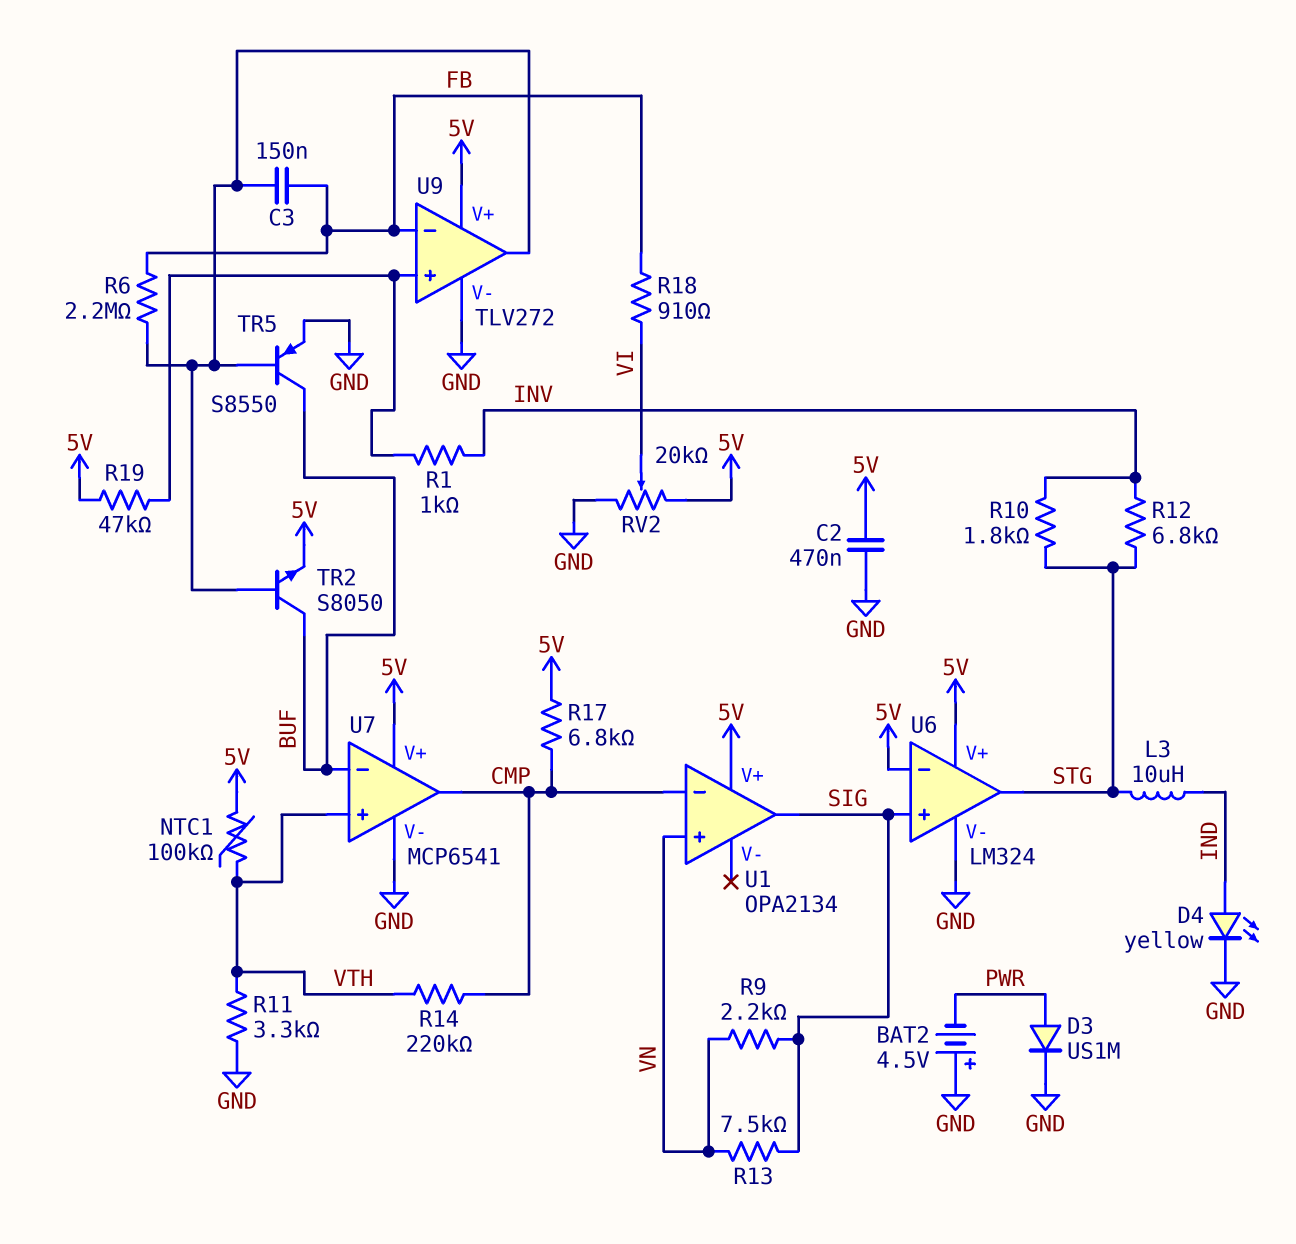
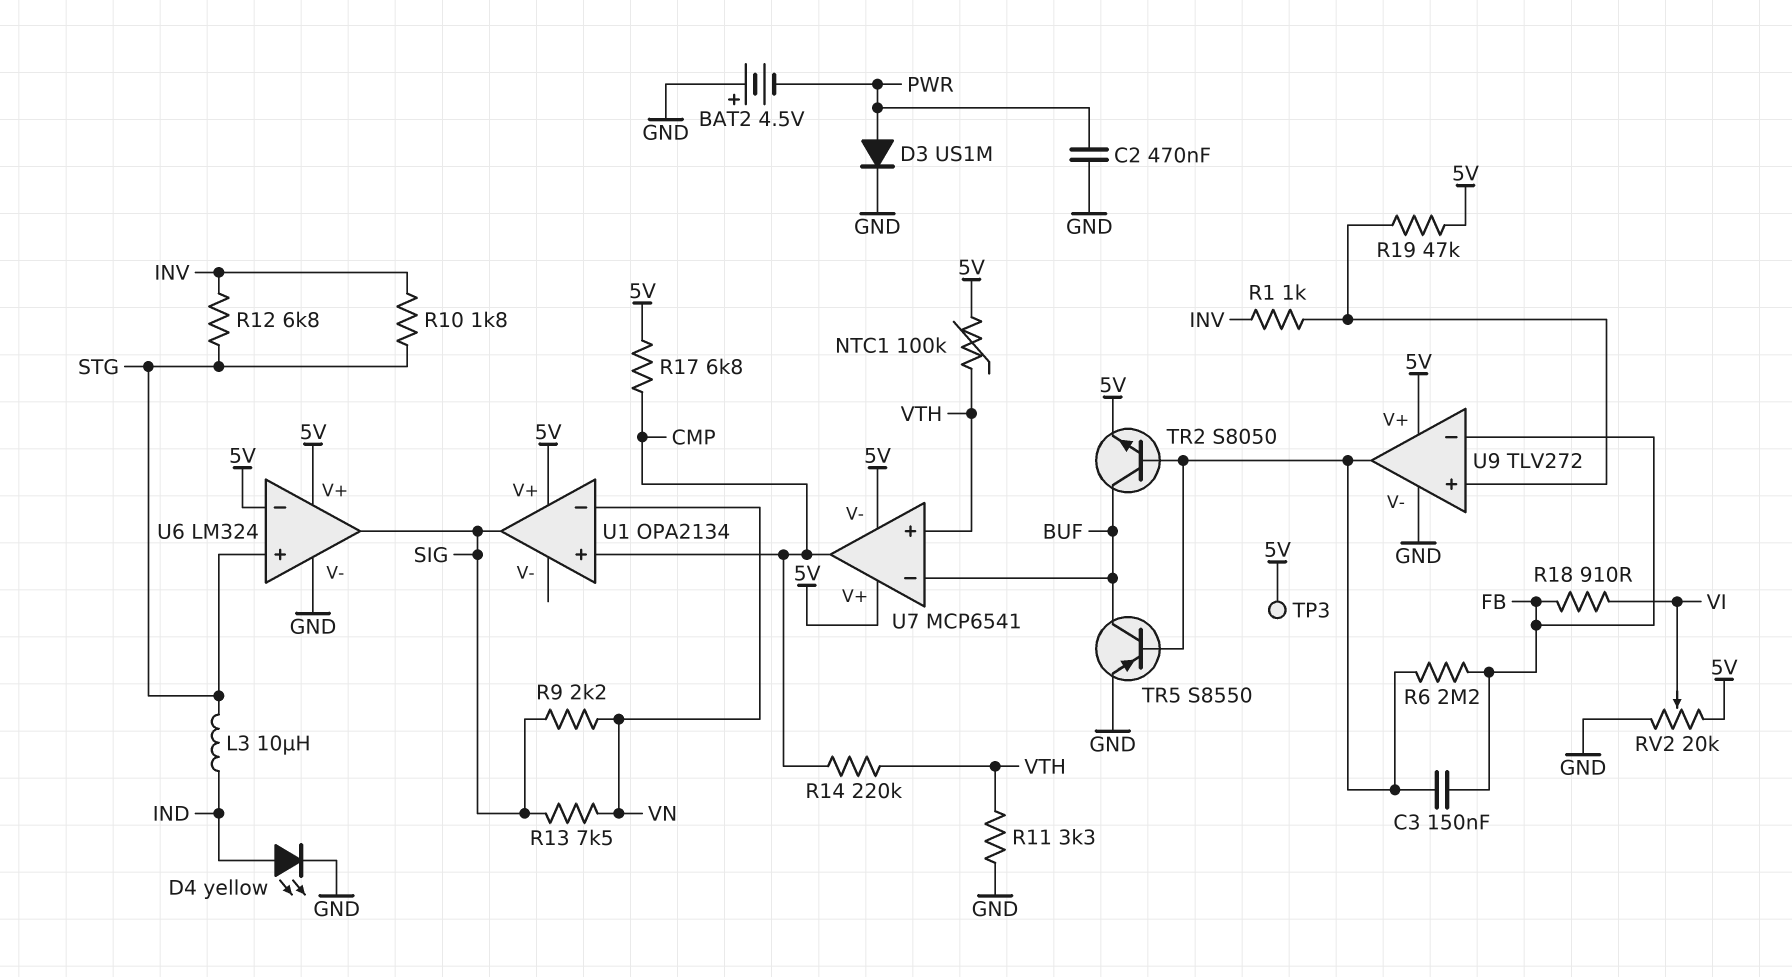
C2: 470nF (5V, GND) -> 470nF (GND, PWR)
TP3: none -> test point (5V)
U1 pin in+: VN -> CMP
U1 pin in-: CMP -> VN
U6 pin in+: SIG -> STG
U6 pin out: STG -> SIG
U7 pin V-: GND -> 5V

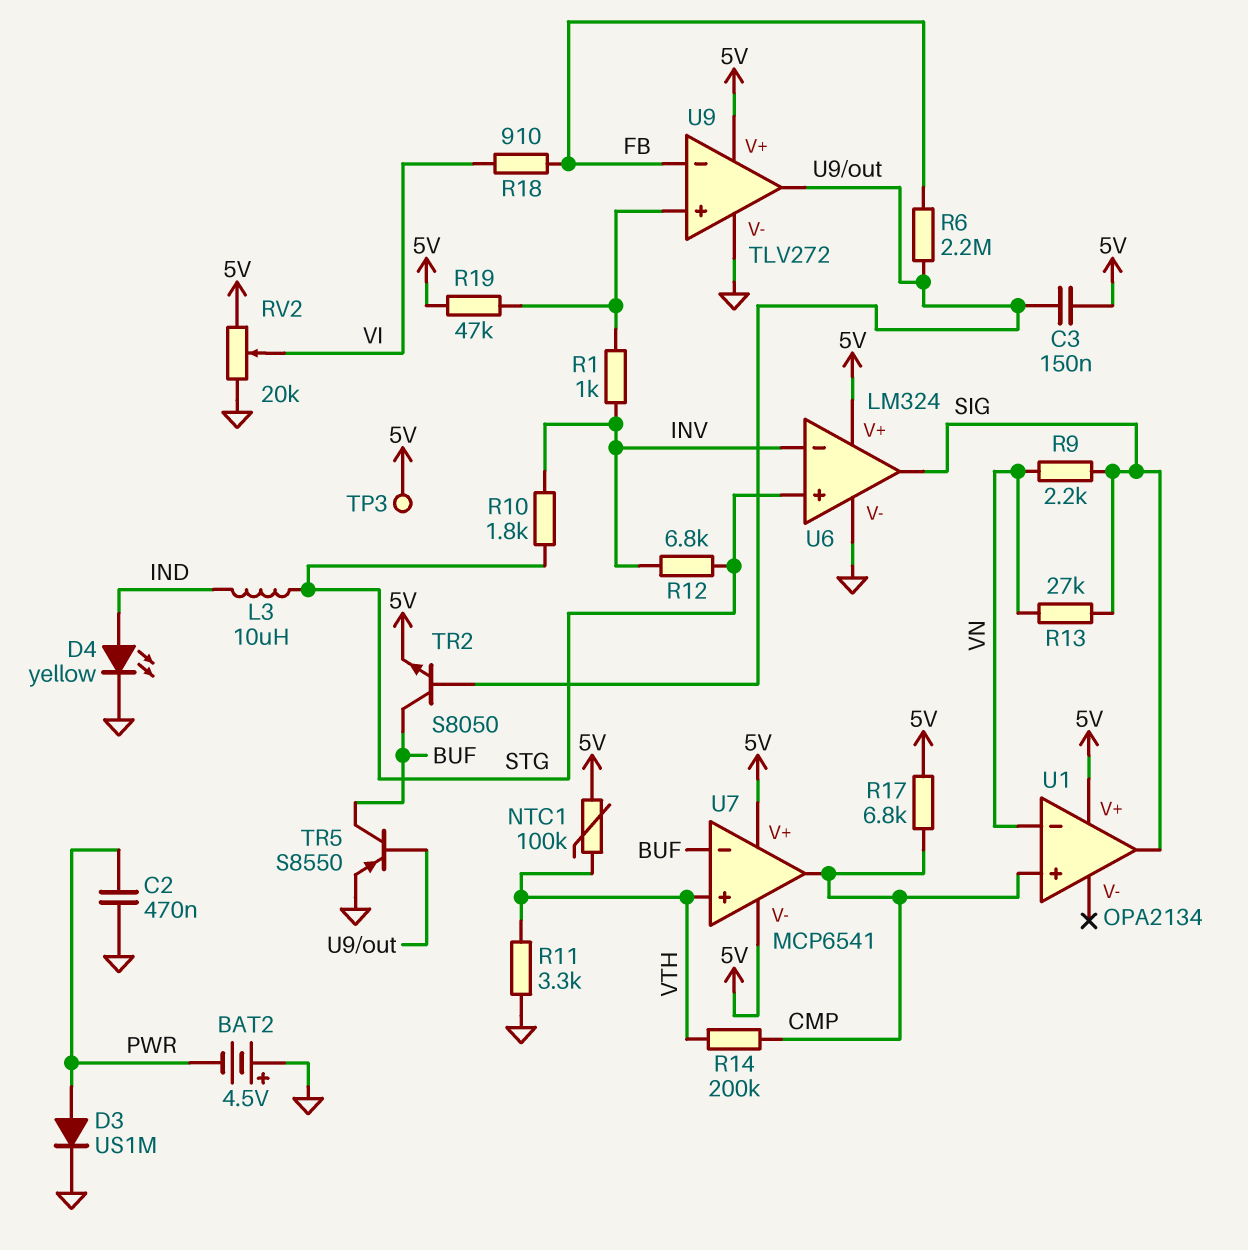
C3: 150nF (FB, U9/out) -> 150nF (5V, U9/out)
R13: 7.5k (SIG, VN) -> 27k (SIG, VN)
R14: 220k (CMP, VTH) -> 200k (CMP, VTH)
U6 pin in-: 5V -> INV

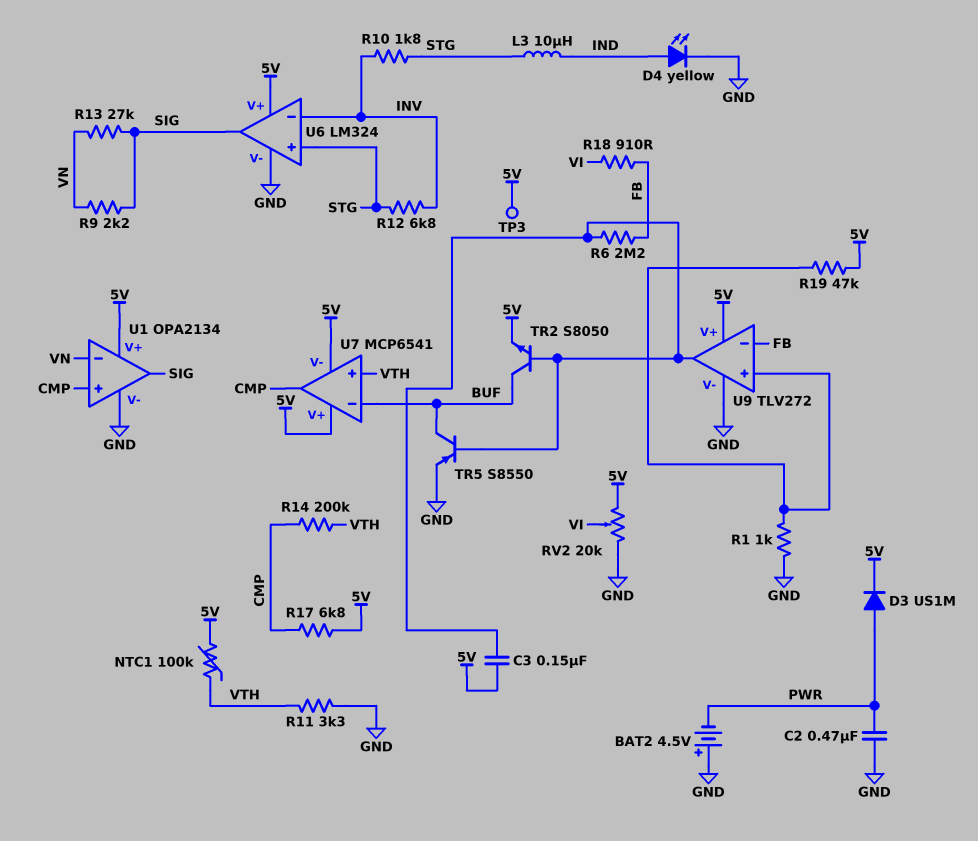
D3: diode US1M (A PWR, K GND) -> diode US1M (A PWR, K 5V)
R1: 1k (INV, U9/in+) -> 1k (GND, U9/in+)
U1 pin V-: none -> GND

